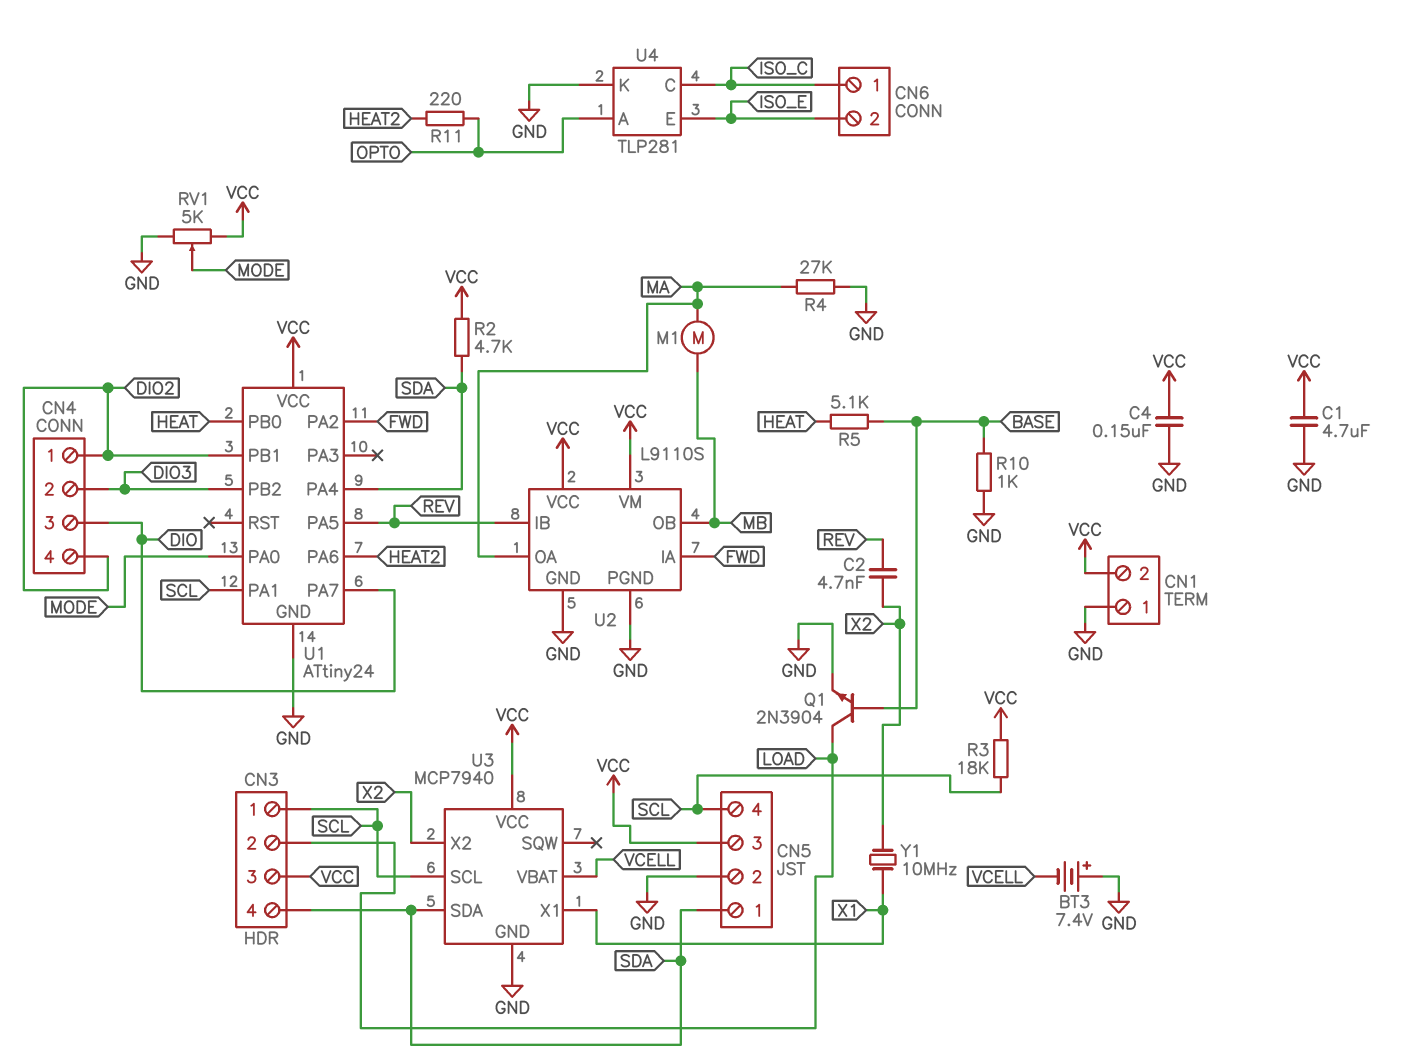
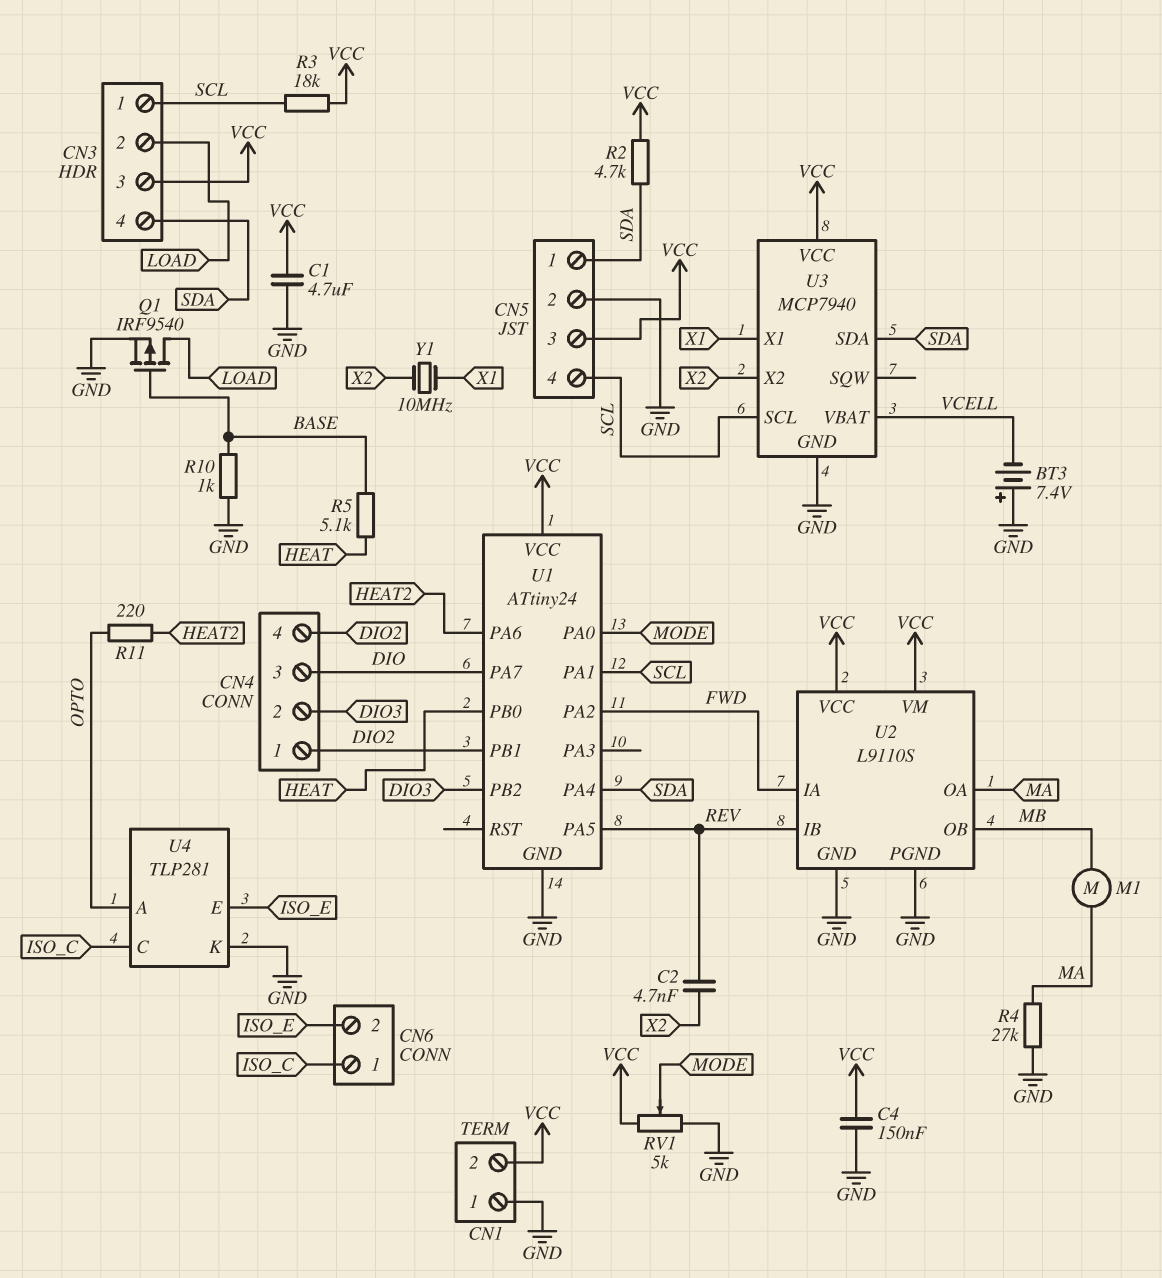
Q1: NPN 2N3904 (B BASE, C LOAD, E GND) -> PMOS IRF9540 (G BASE, D LOAD, S GND)

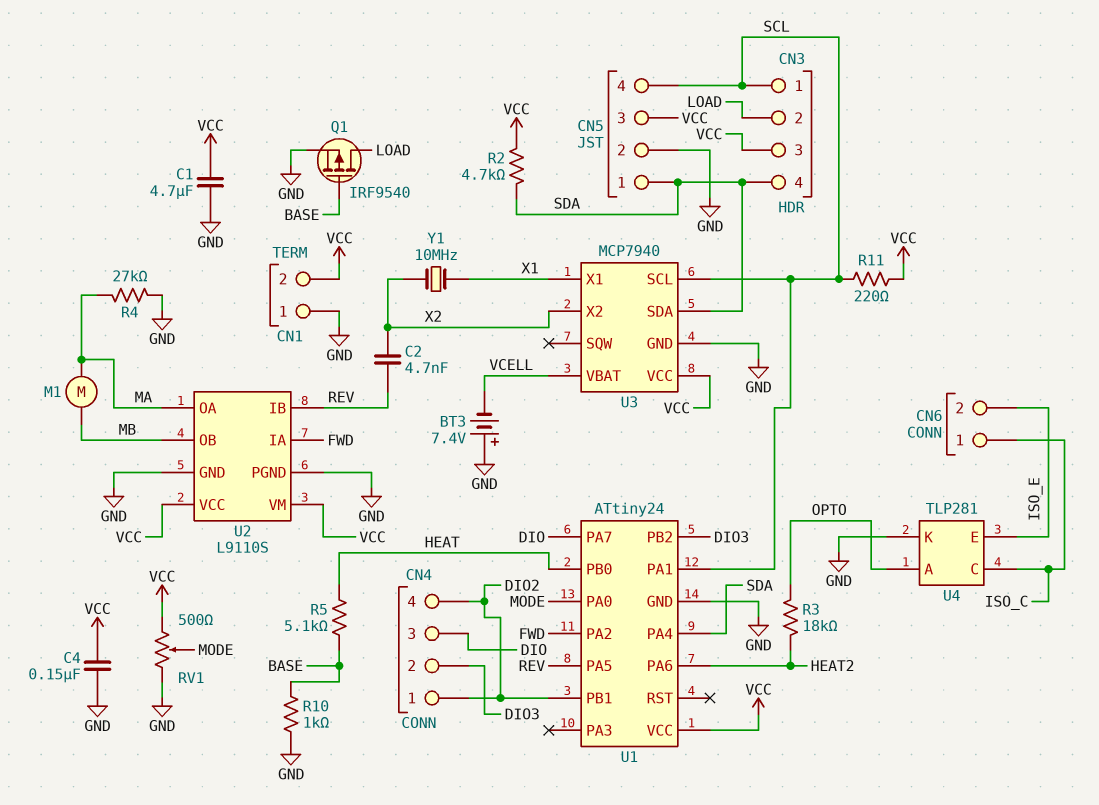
R3: 18k (SCL, VCC) -> 18k (HEAT2, OPTO)
R11: 220 (HEAT2, OPTO) -> 220 (SCL, VCC)
RV1: 5k (GND, VCC, wiper MODE) -> 500 (GND, VCC, wiper MODE)

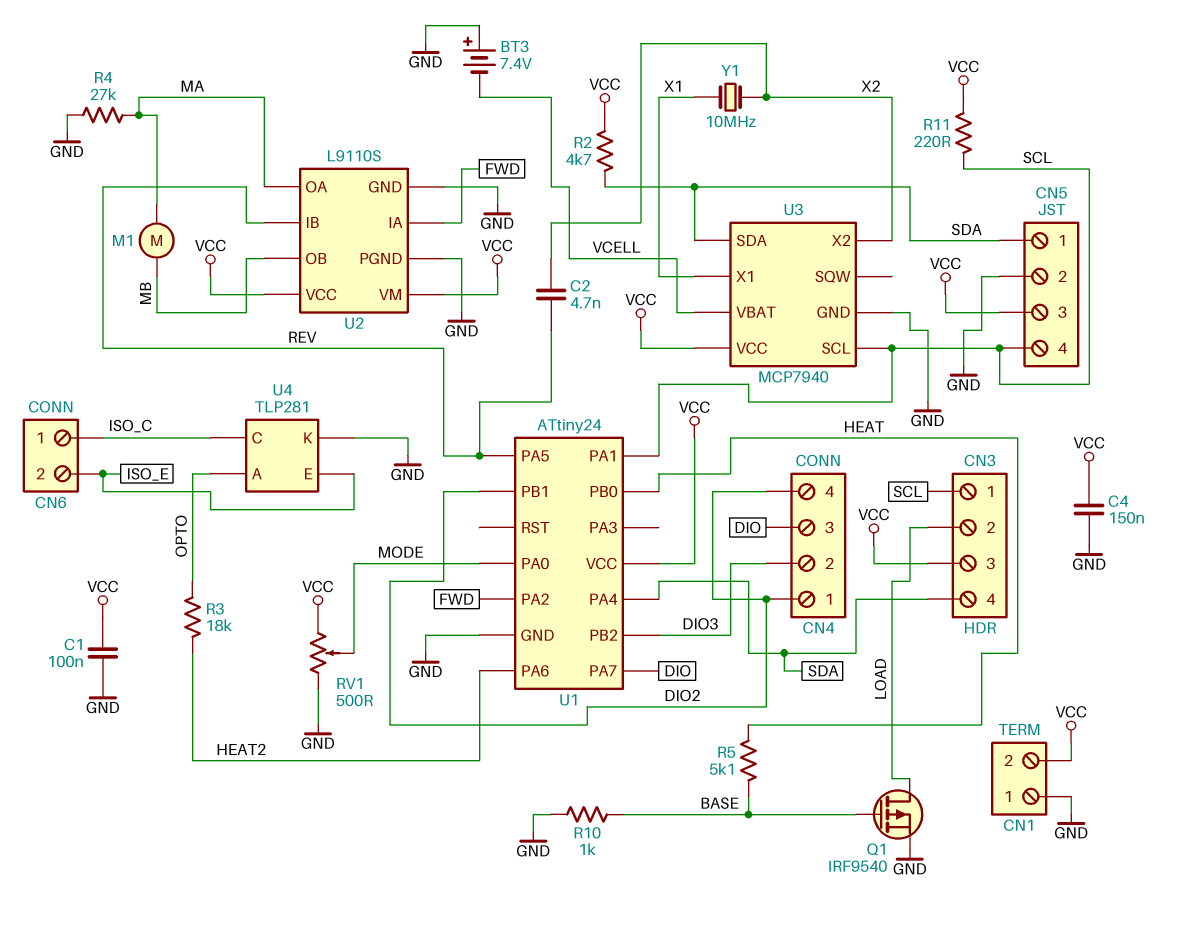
C1: 4.7uF (GND, VCC) -> 100nF (GND, VCC)

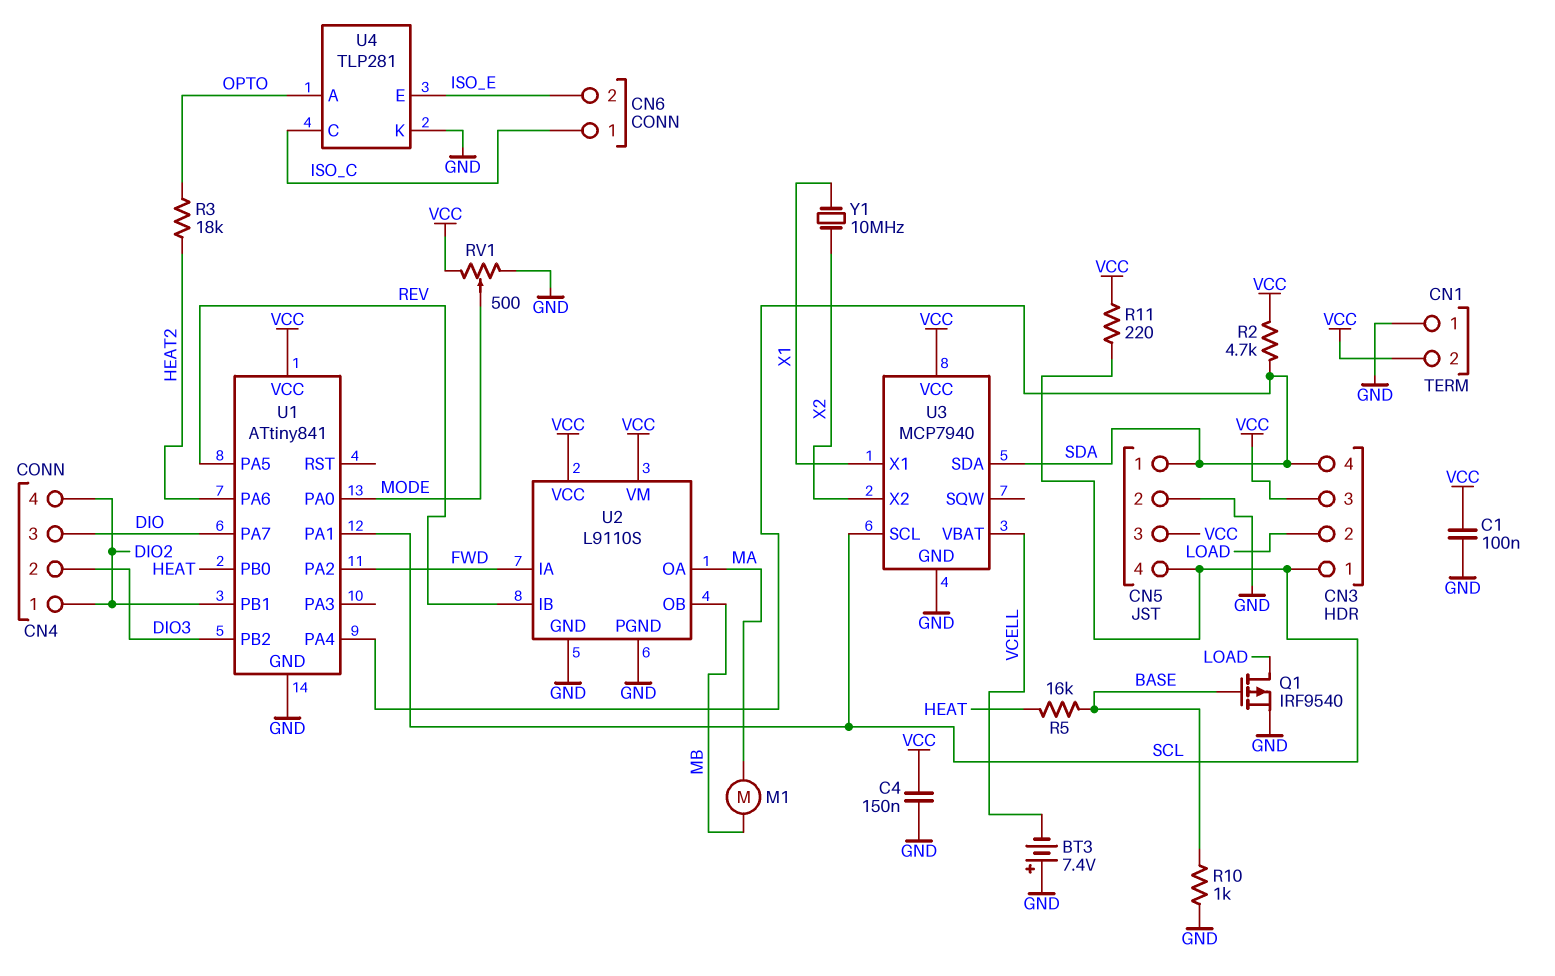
C2: 4.7nF (REV, X2) -> none
R4: 27k (GND, MA) -> none
R5: 5.1k (BASE, HEAT) -> 16k (BASE, HEAT)
U1: ATtiny24 -> ATtiny841

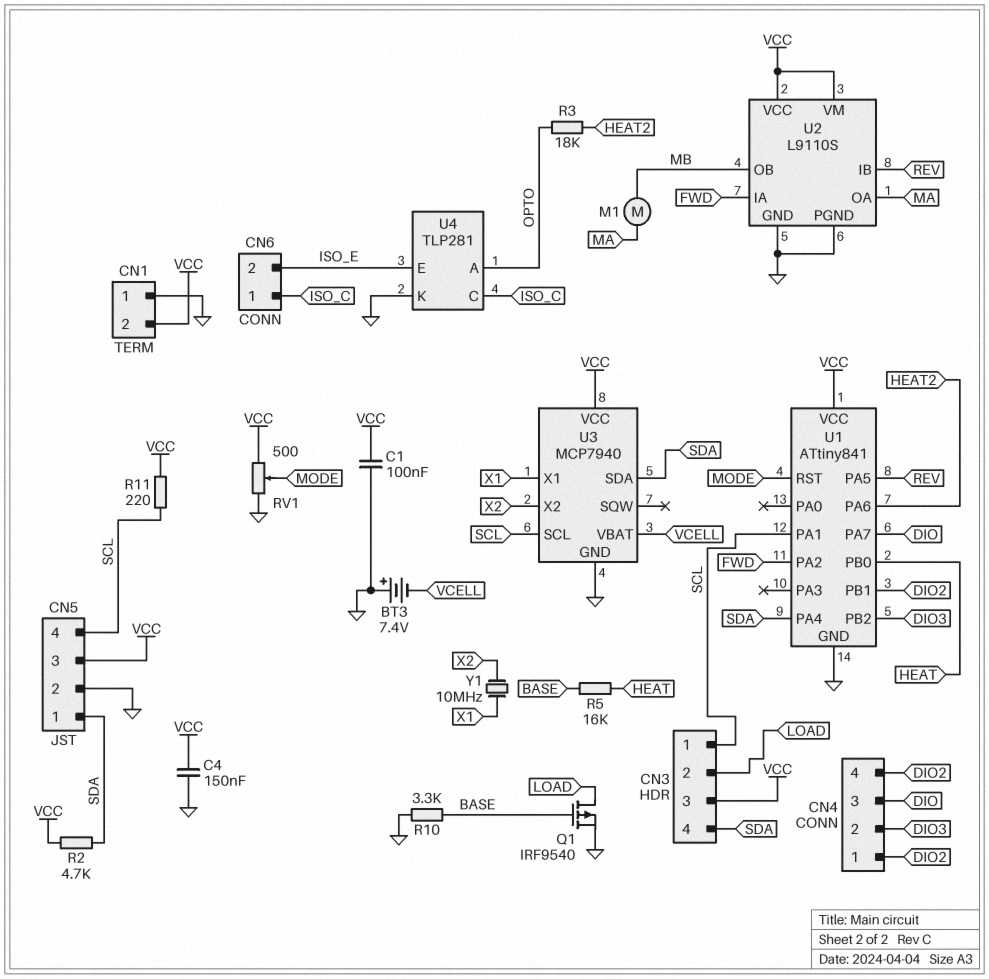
R10: 1k (BASE, GND) -> 3.3k (BASE, GND)
U1 pin PA0: MODE -> none
U1 pin RST: none -> MODE

